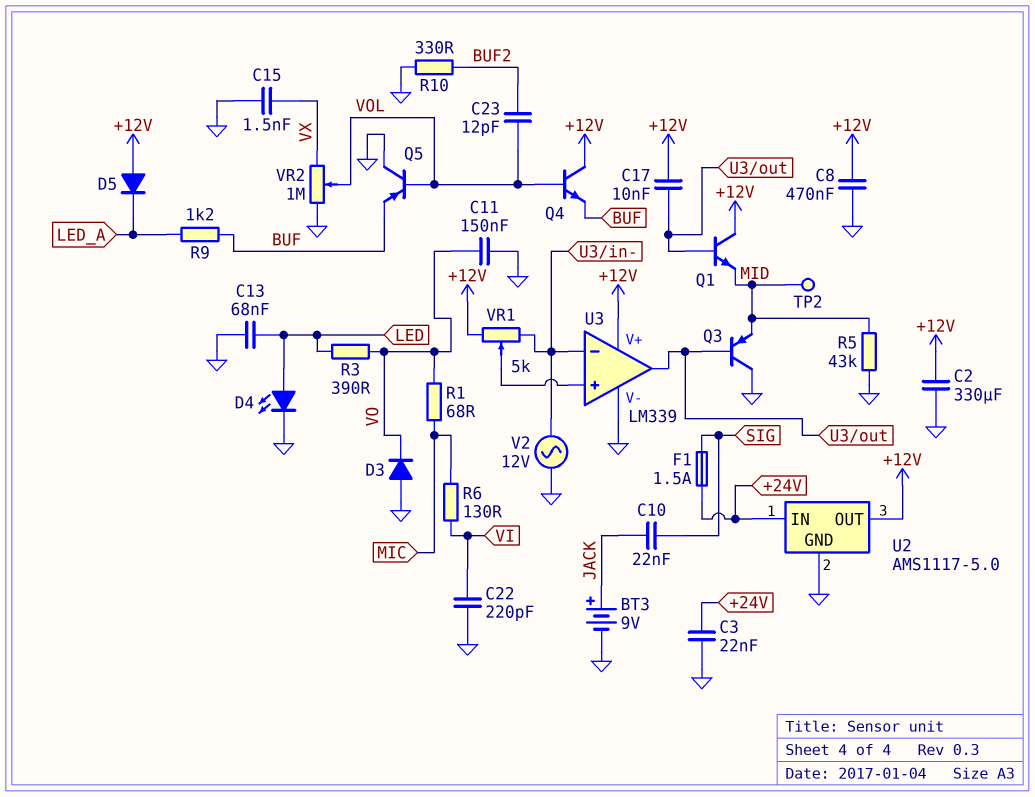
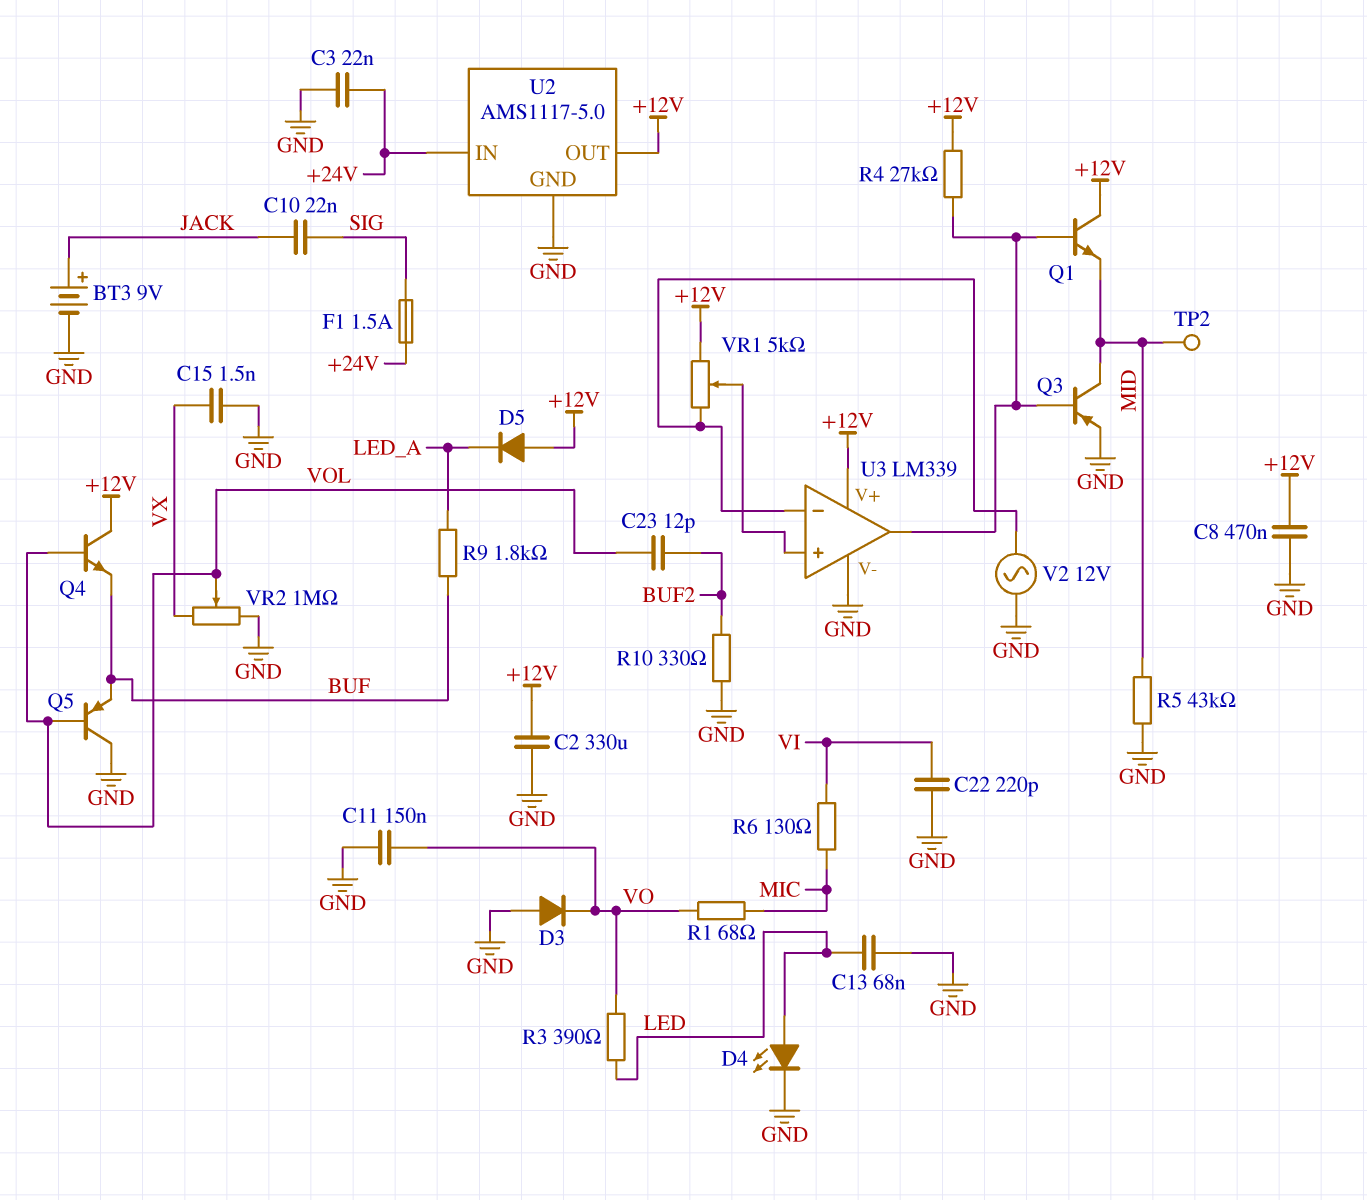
C17: 10nF (+12V, U3/out) -> none
Q3: PNP (B U3/out, C GND, E MID) -> PNP (B U3/out, C MID, E GND)
R4: none -> 27k (+12V, U3/out)
R9: 1.2k (BUF, LED_A) -> 1.8k (BUF, LED_A)

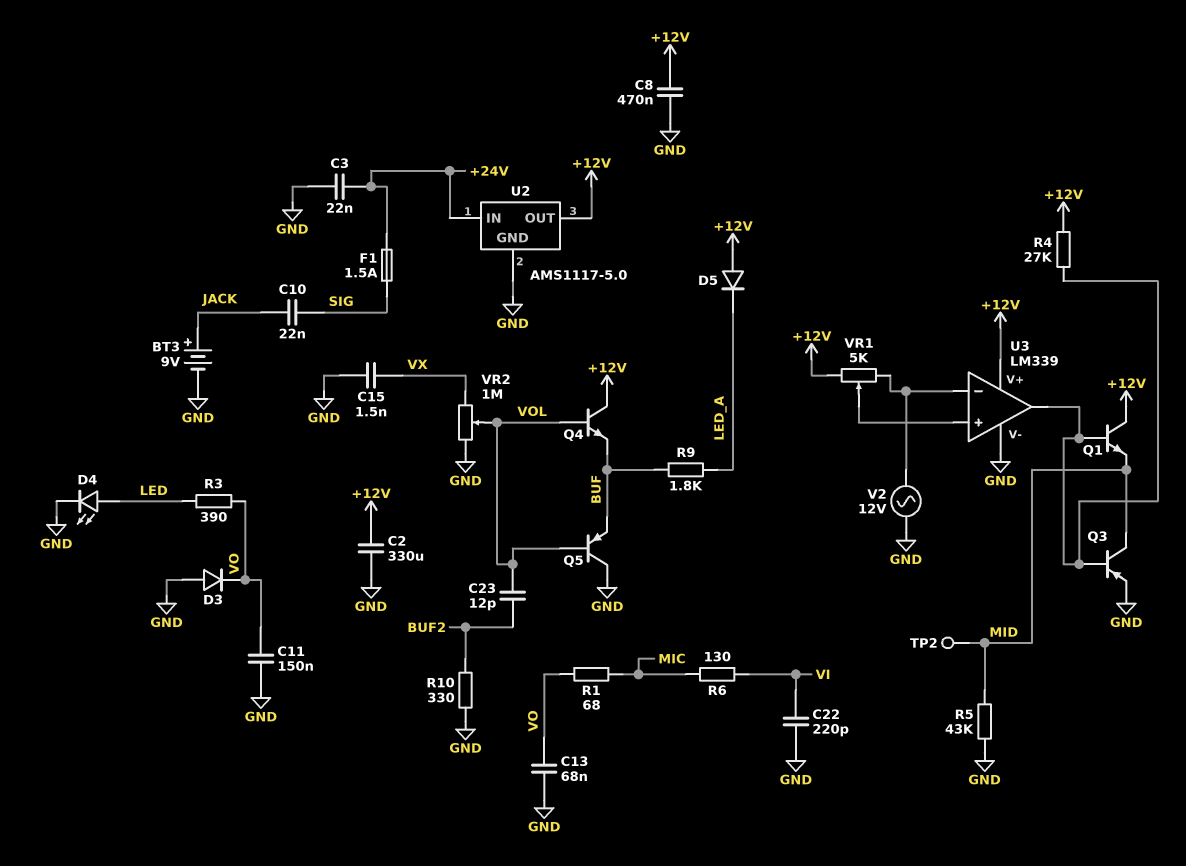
C13: 68nF (GND, LED) -> 68nF (GND, VO)

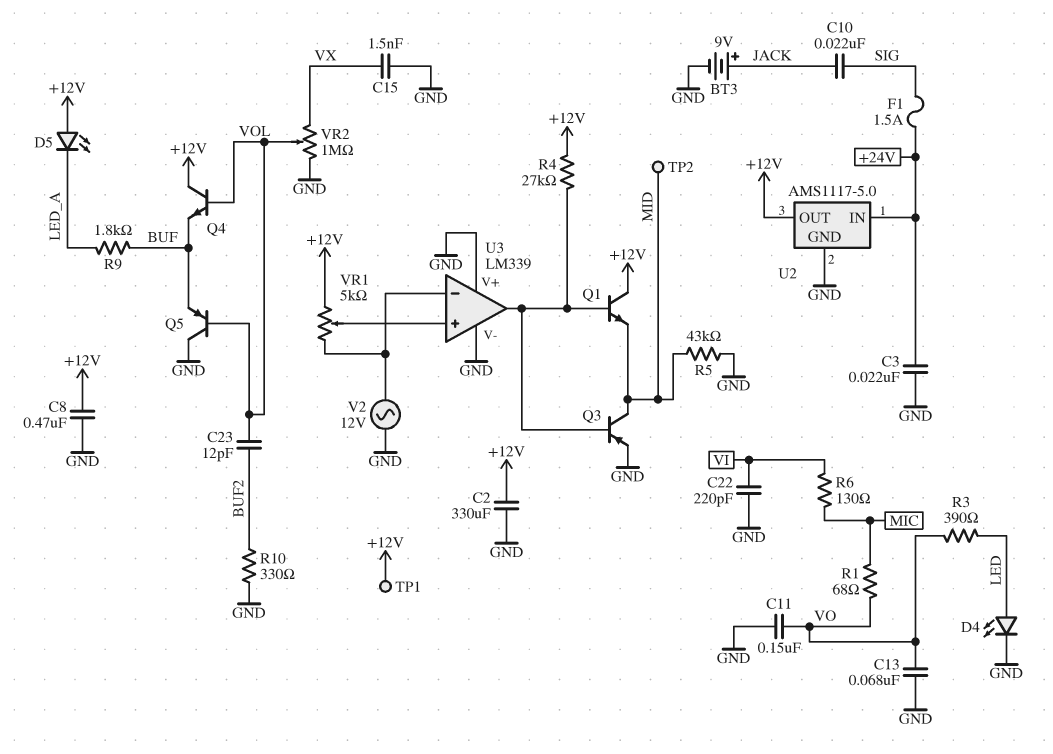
D3: diode (A GND, K VO) -> none
D5: diode (A +12V, K LED_A) -> LED (A +12V, K LED_A)
TP1: none -> test point (+12V)
U3 pin V+: +12V -> GND

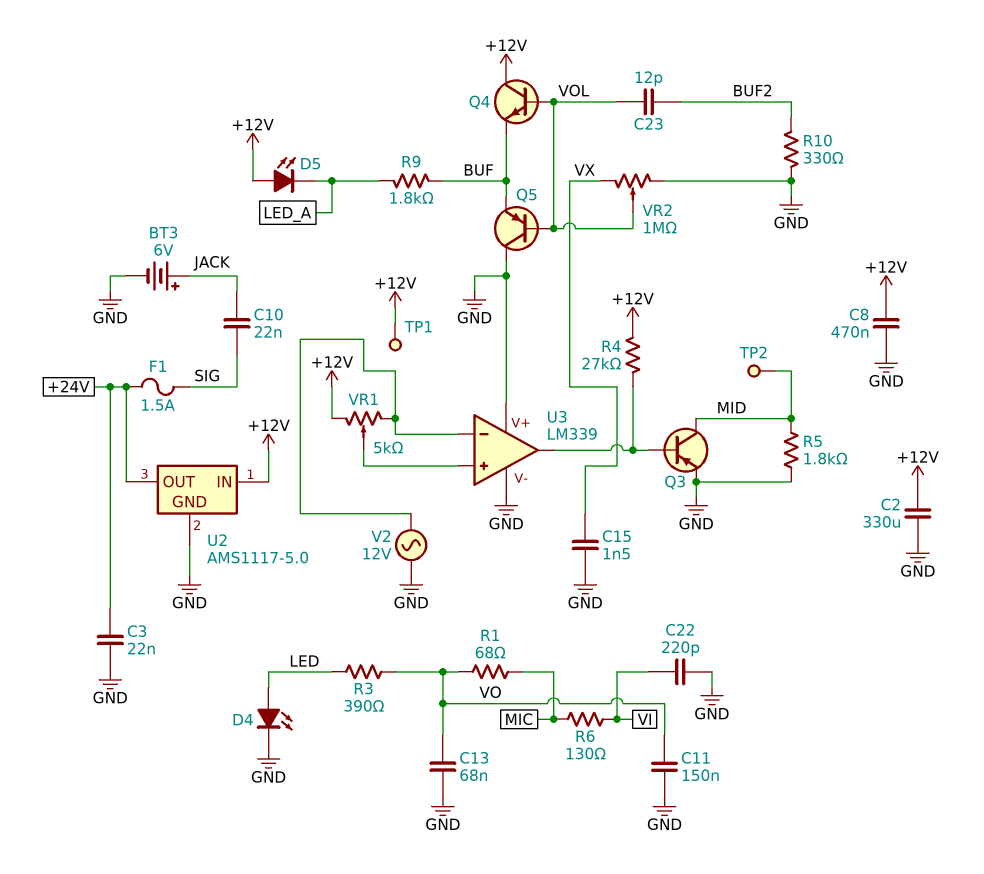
BT3: 9V (plus JACK, minus GND) -> 6V (plus JACK, minus GND)
Q1: NPN (B U3/out, C +12V, E MID) -> none
R5: 43k (GND, MID) -> 1.8k (GND, MID)
U2 pin IN: +24V -> +12V
U2 pin OUT: +12V -> +24V

